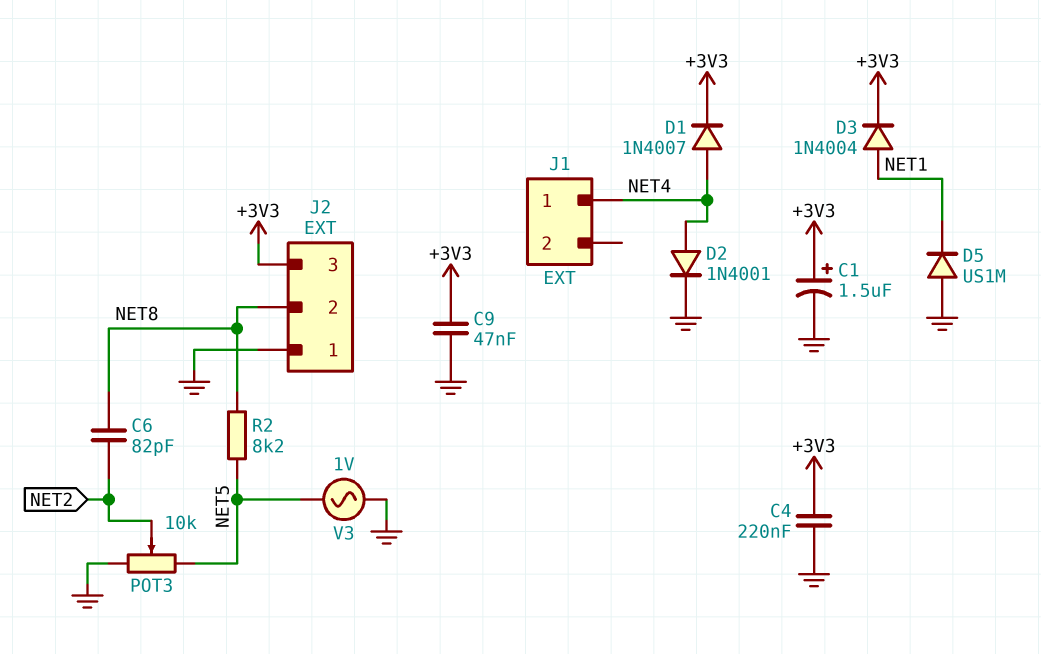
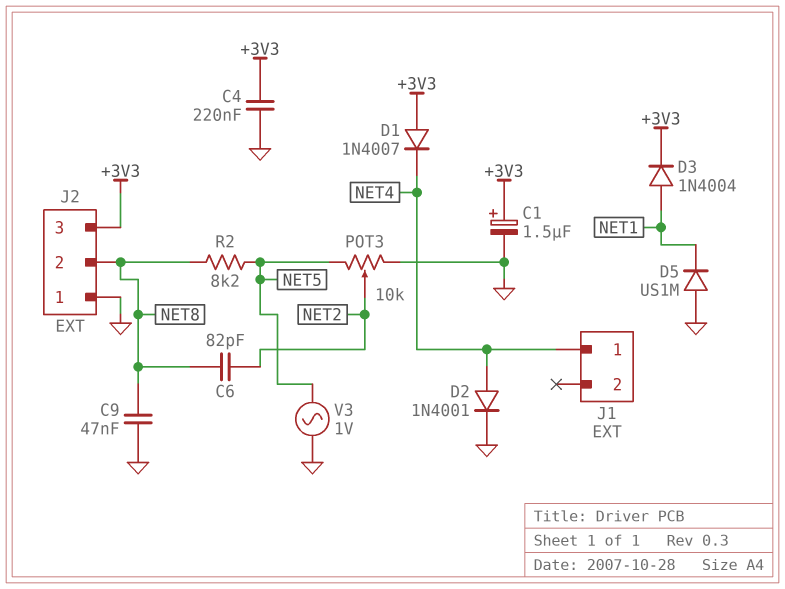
C9: 47nF (+3V3, GND) -> 47nF (GND, NET8)
D1: diode 1N4007 (A NET4, K +3V3) -> diode 1N4007 (A +3V3, K NET4)

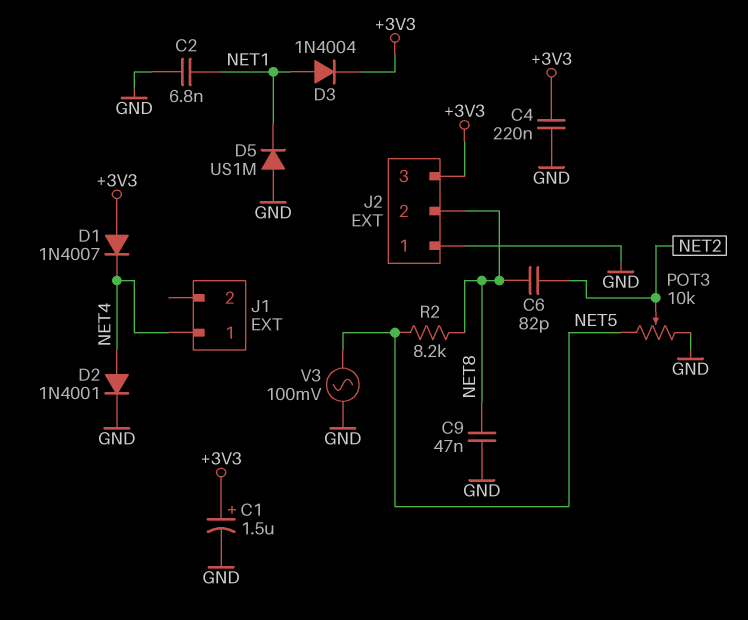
C2: none -> 6.8nF (GND, NET1)
V3: AC 1V (GND, NET5) -> AC 100mV (GND, NET5)

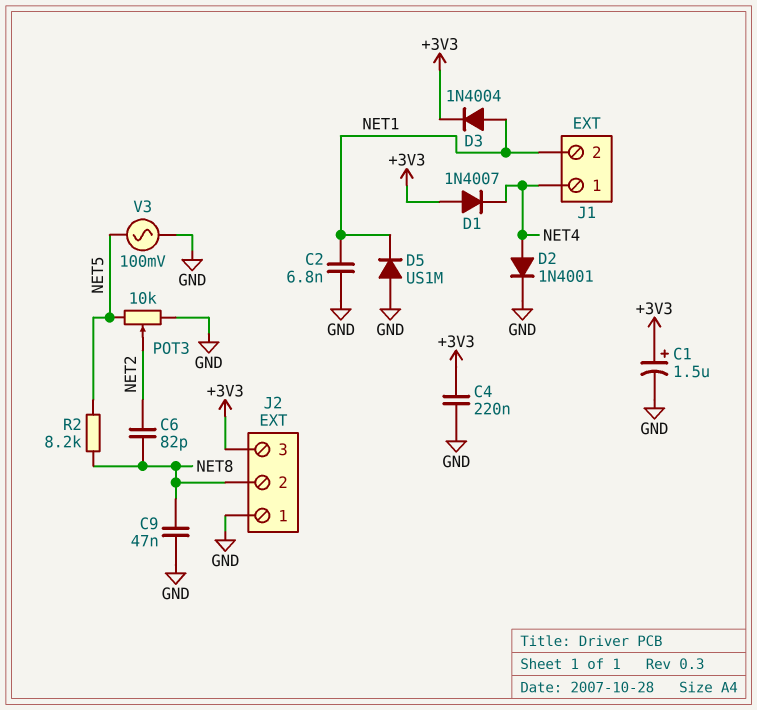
J1 pin 2: none -> NET1

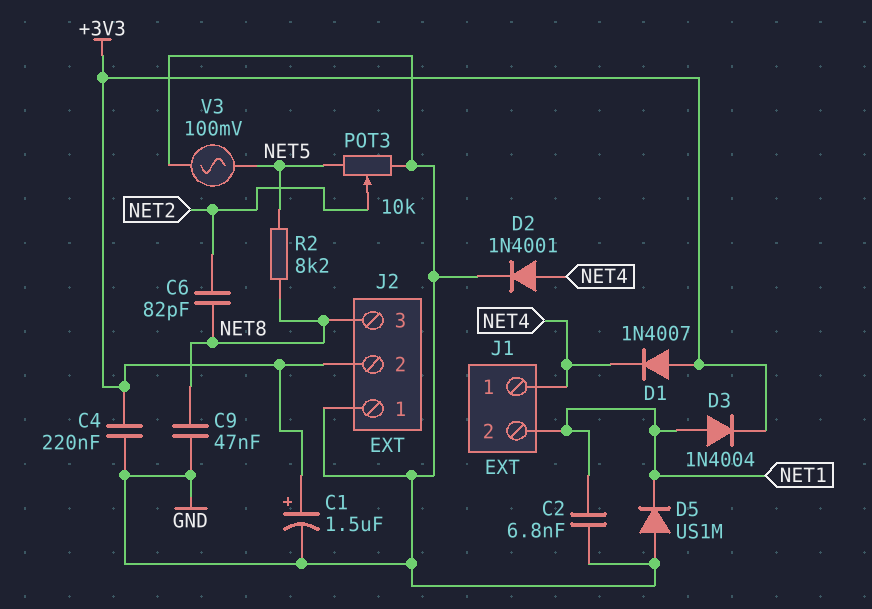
J2 pin 2: NET8 -> +3V3
J2 pin 3: +3V3 -> NET8

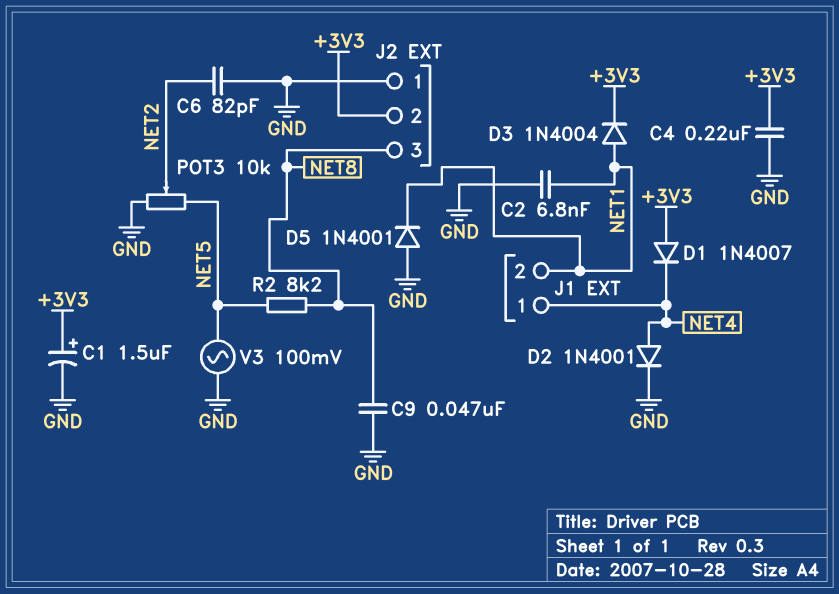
C6: 82pF (NET2, NET8) -> 82pF (GND, NET2)
D5: diode US1M (A GND, K NET1) -> diode 1N4001 (A GND, K NET1)

